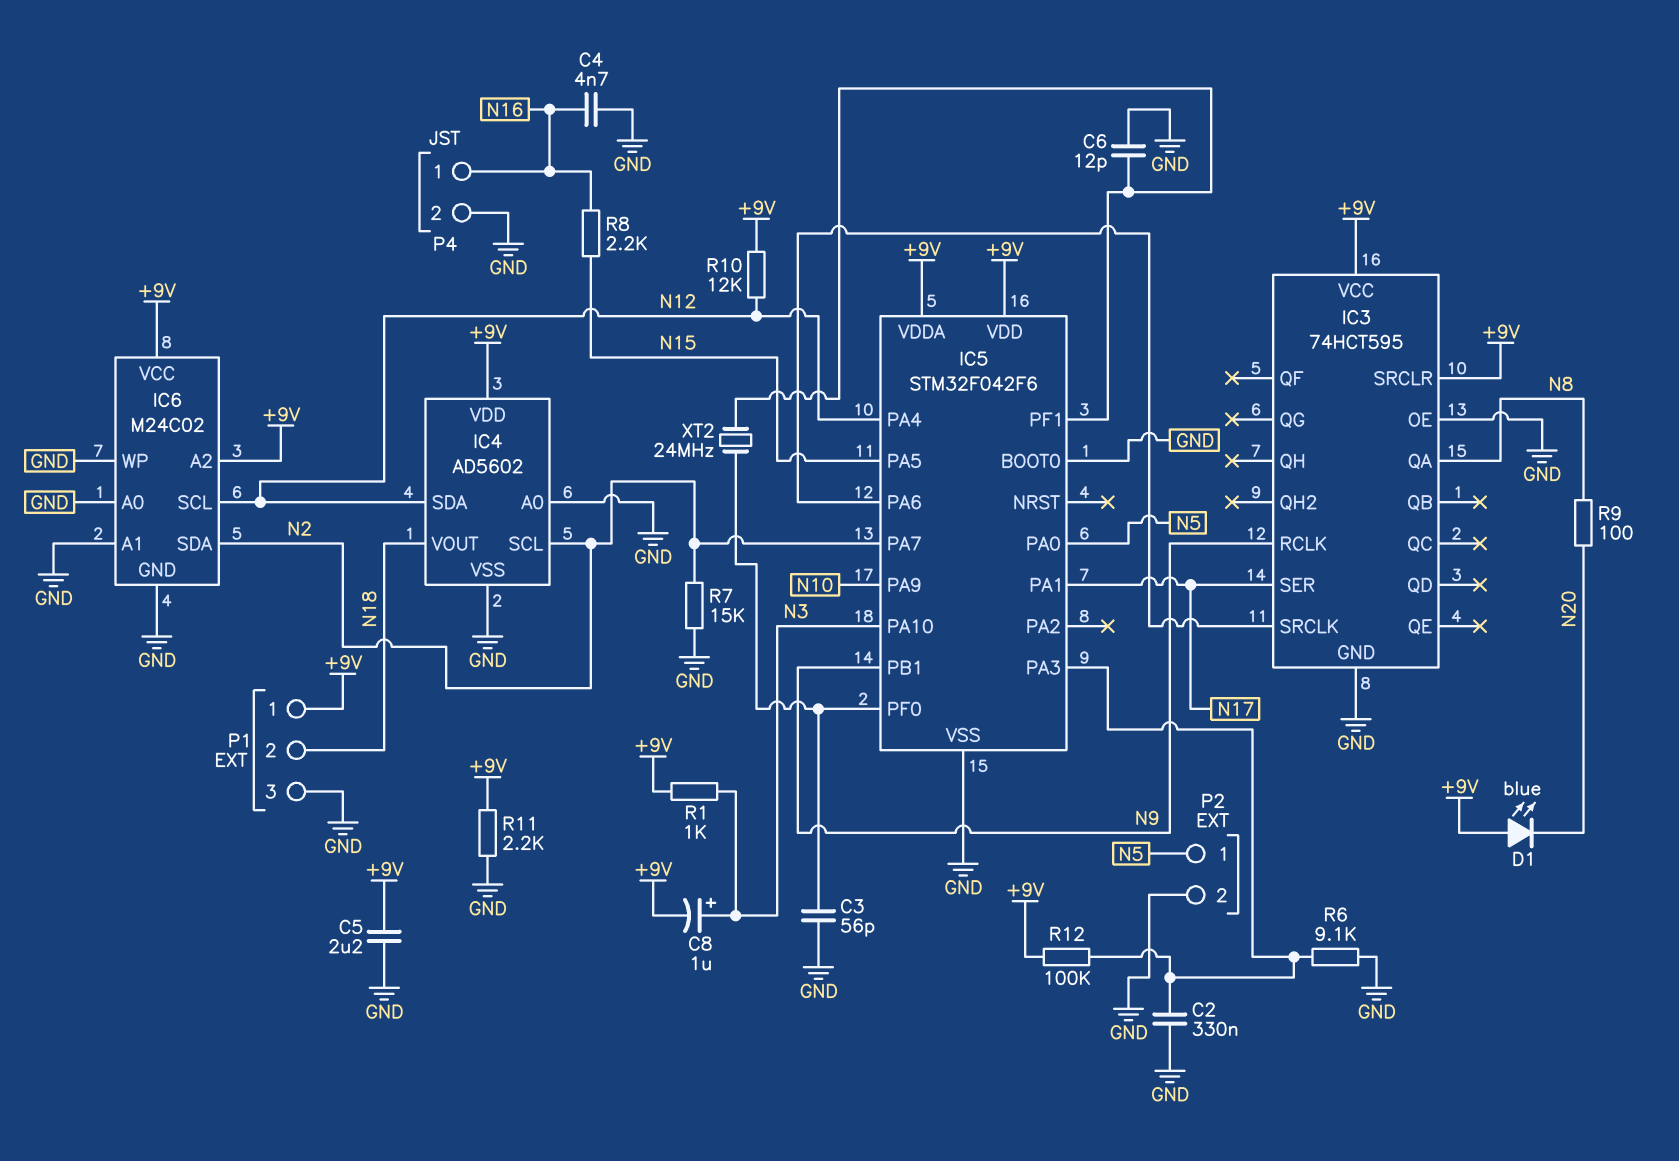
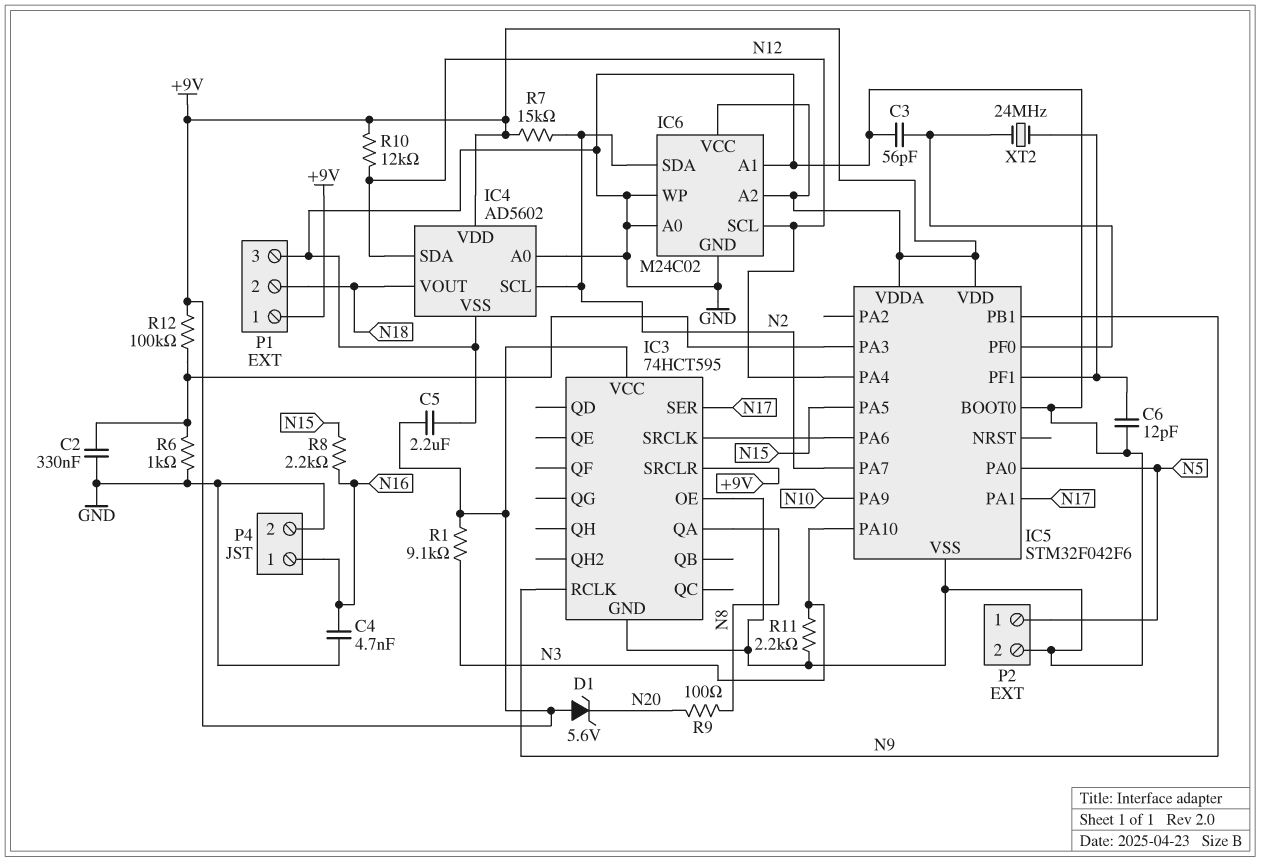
C8: 1uF (plus N3, minus +9V) -> none
D1: LED blue (A +9V, K N20) -> zener 5.6V (A +9V, K N20)
R1: 1k (+9V, N3) -> 9.1k (+9V, N3)
R6: 9.1k (GND, IC5/PA3) -> 1k (GND, IC5/PA3)
R7: 15k (GND, N2) -> 15k (+9V, N2)
R11: 2.2k (+9V, GND) -> 2.2k (GND, N3)

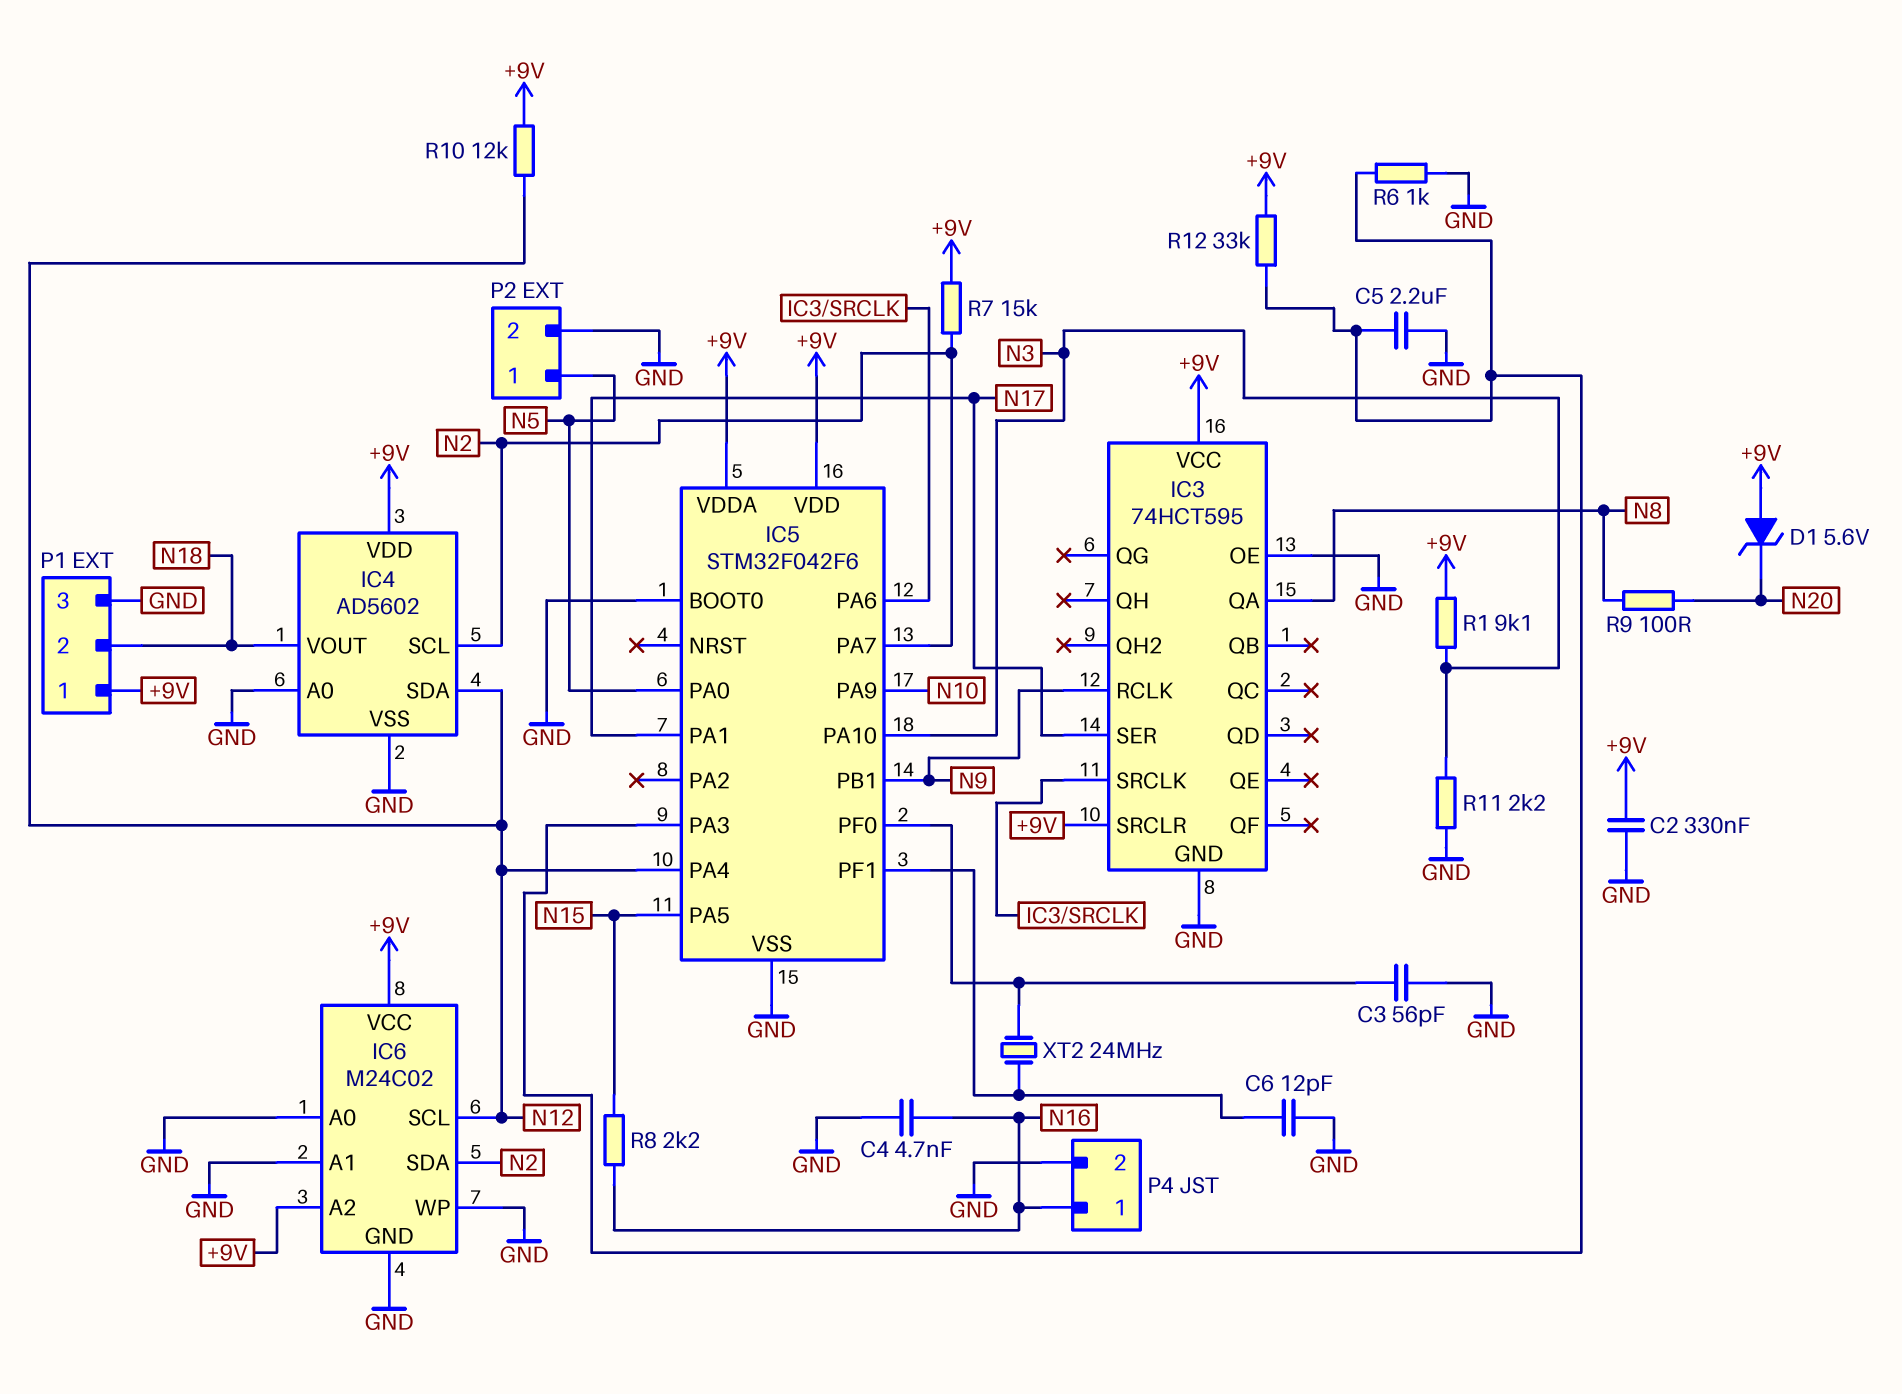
C2: 330nF (GND, IC5/PA3) -> 330nF (+9V, GND)
C5: 2.2uF (+9V, GND) -> 2.2uF (GND, IC5/PA3)
R12: 100k (+9V, IC5/PA3) -> 33k (+9V, IC5/PA3)

